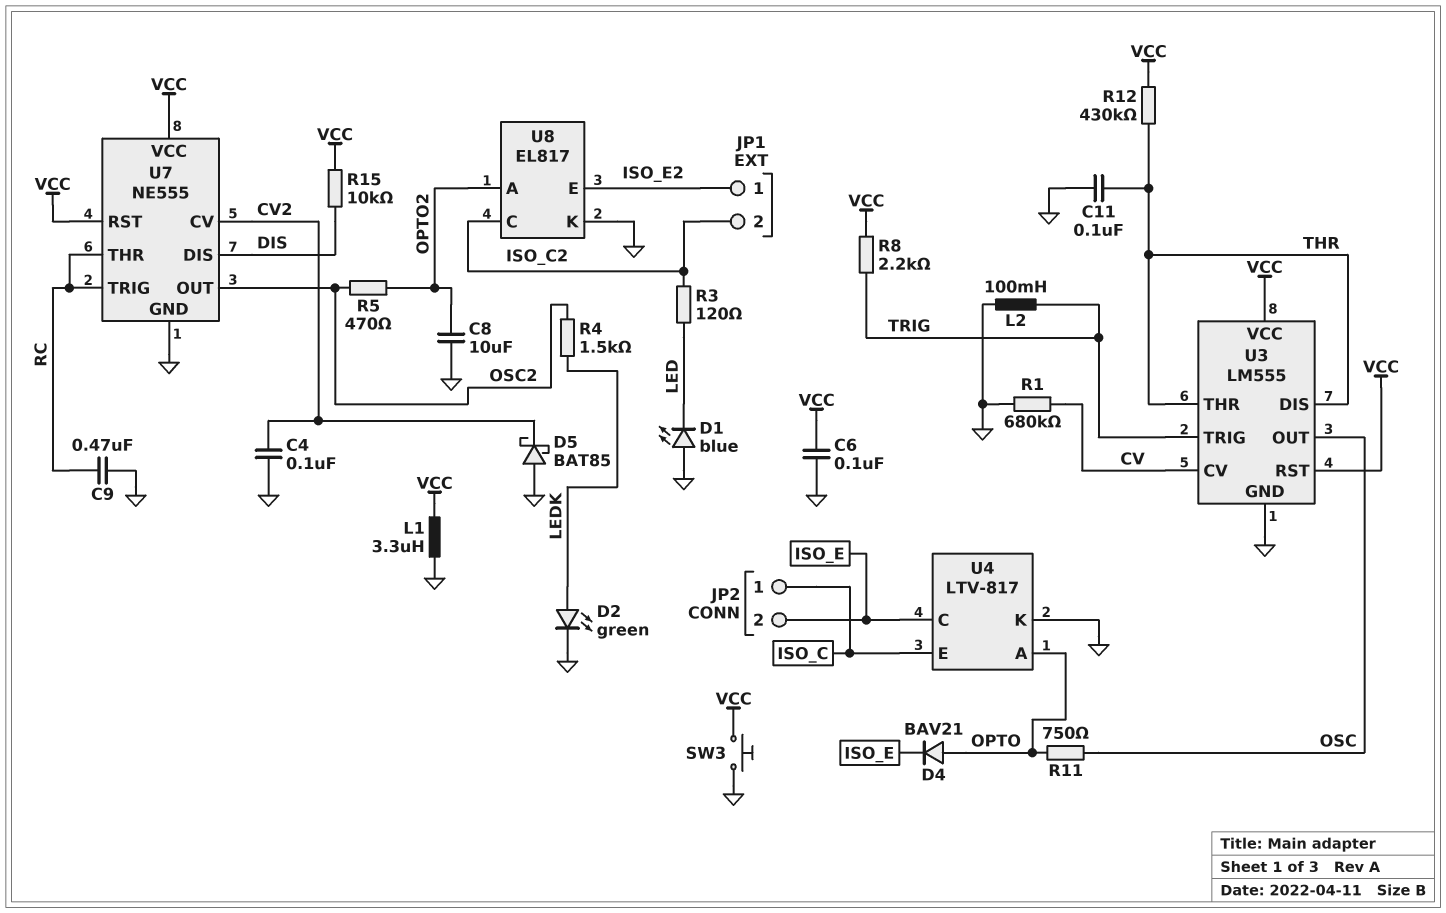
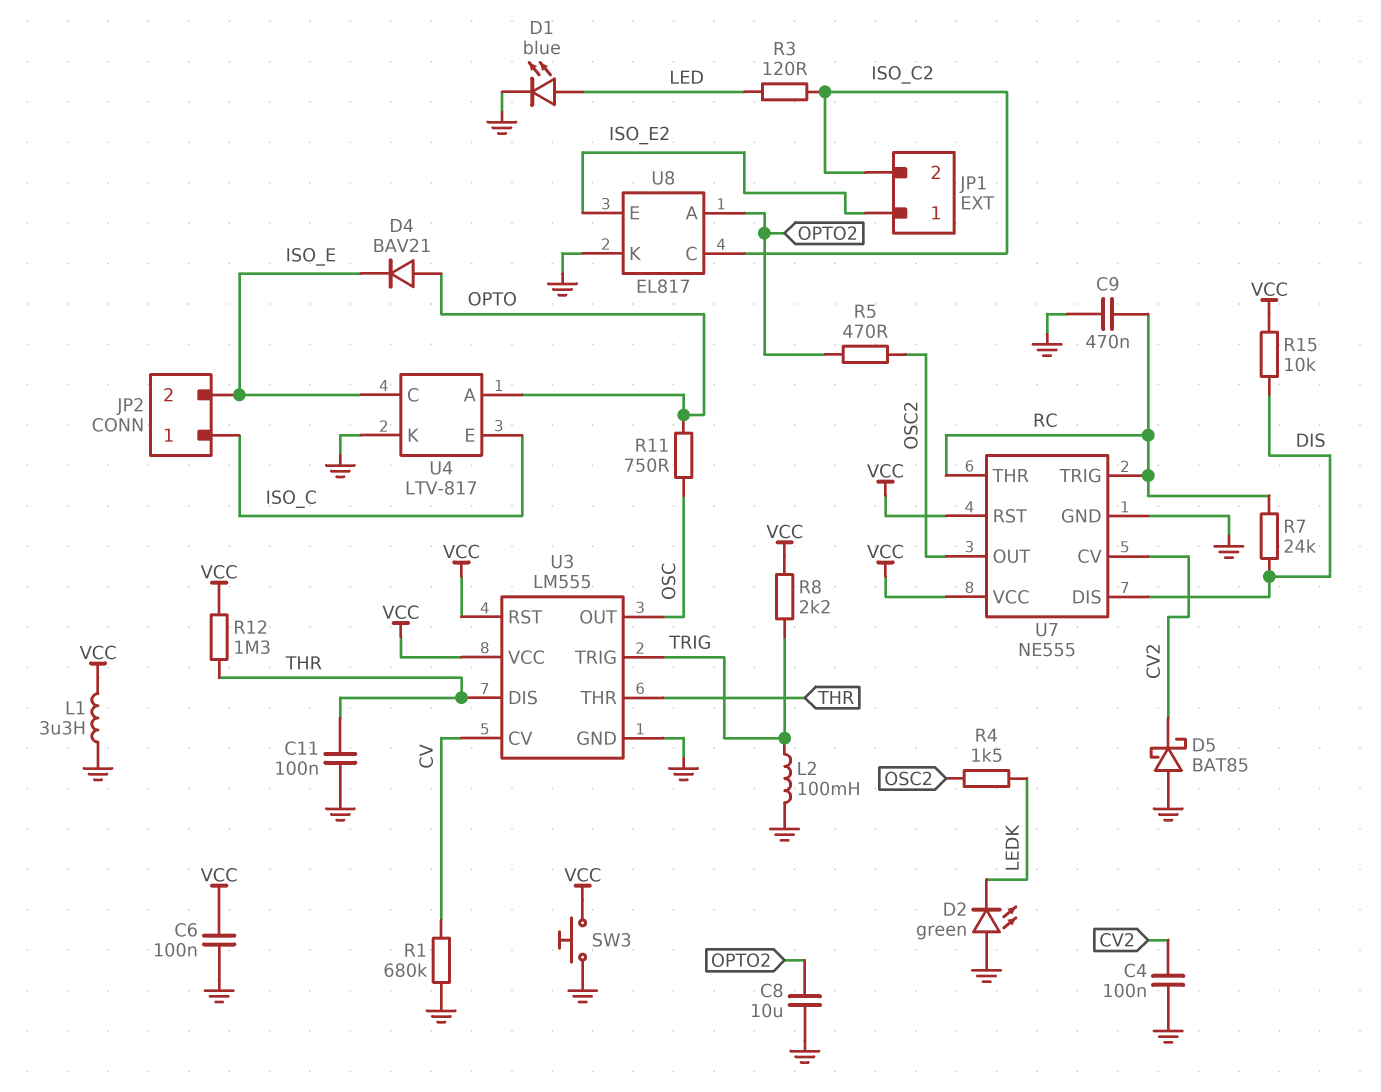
D1: LED blue (A GND, K LED) -> LED blue (A LED, K GND)
D2: LED green (A LEDK, K GND) -> LED green (A GND, K LEDK)
R7: none -> 24k (DIS, RC)
R12: 430k (THR, VCC) -> 1.3M (THR, VCC)

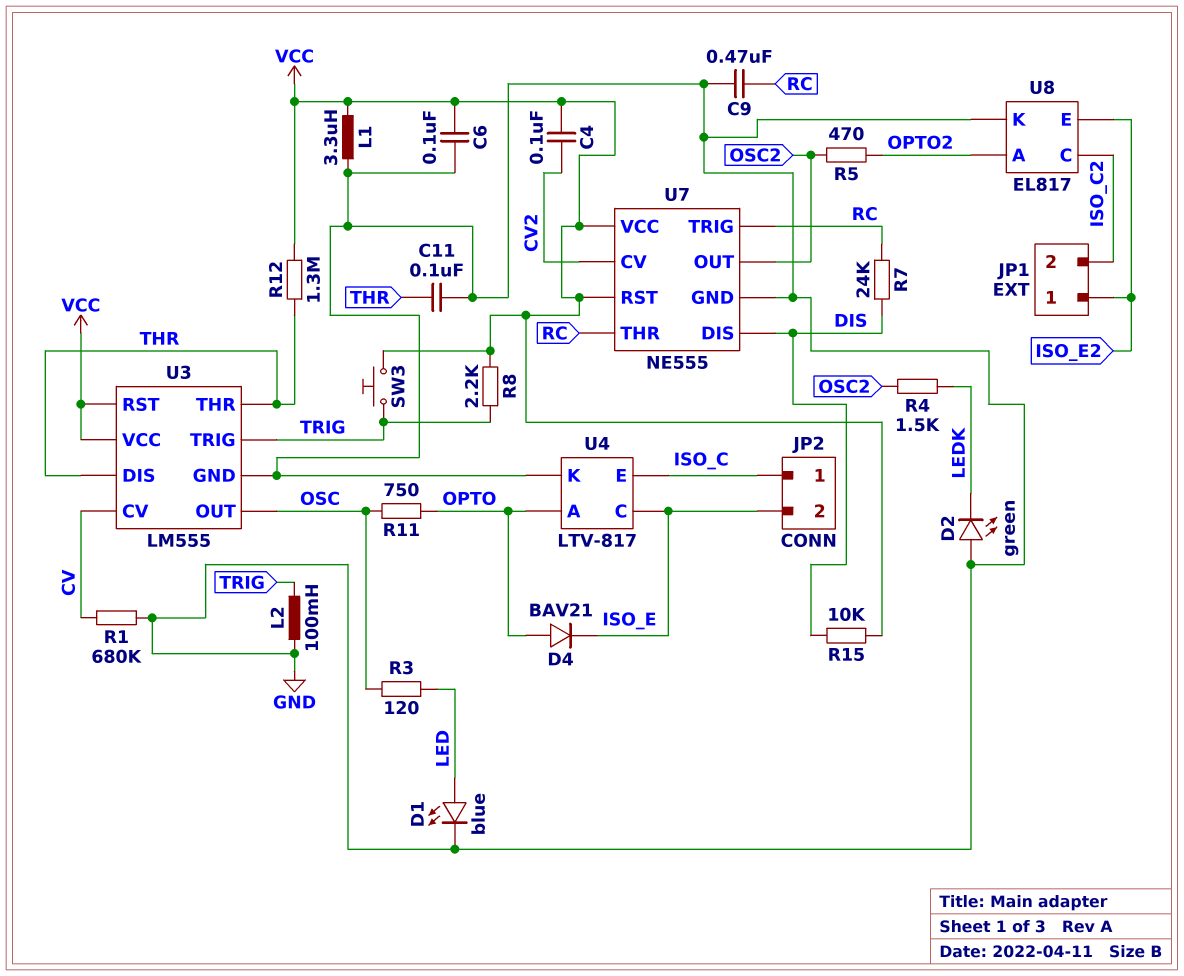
C4: 100nF (CV2, GND) -> 100nF (CV2, VCC)
C8: 10uF (GND, OPTO2) -> none
D5: schottky BAT85 (A GND, K CV2) -> none
R3: 120 (ISO_C2, LED) -> 120 (LED, OSC)
SW3: button (GND, VCC) -> button (TRIG, VCC)

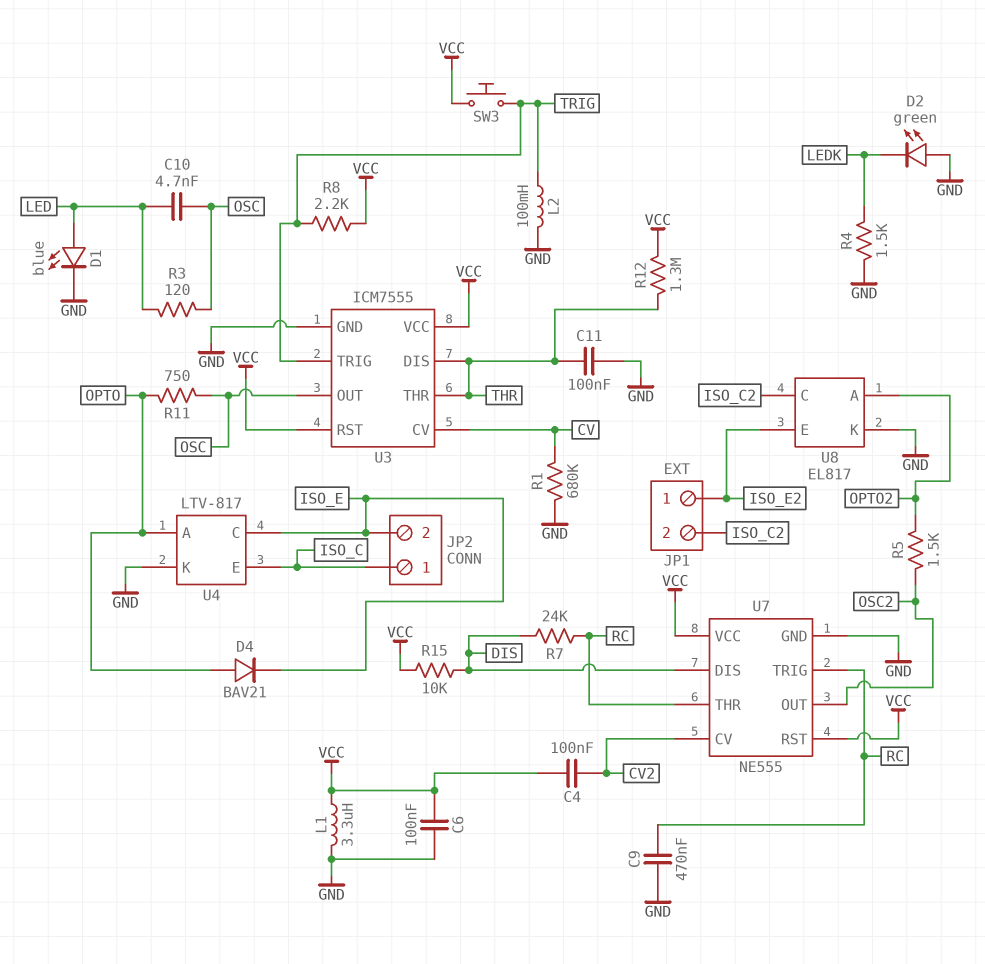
C10: none -> 4.7nF (LED, OSC)
R4: 1.5k (LEDK, OSC2) -> 1.5k (GND, LEDK)
R5: 470 (OPTO2, OSC2) -> 1.5k (OPTO2, OSC2)
U3: LM555 -> ICM7555

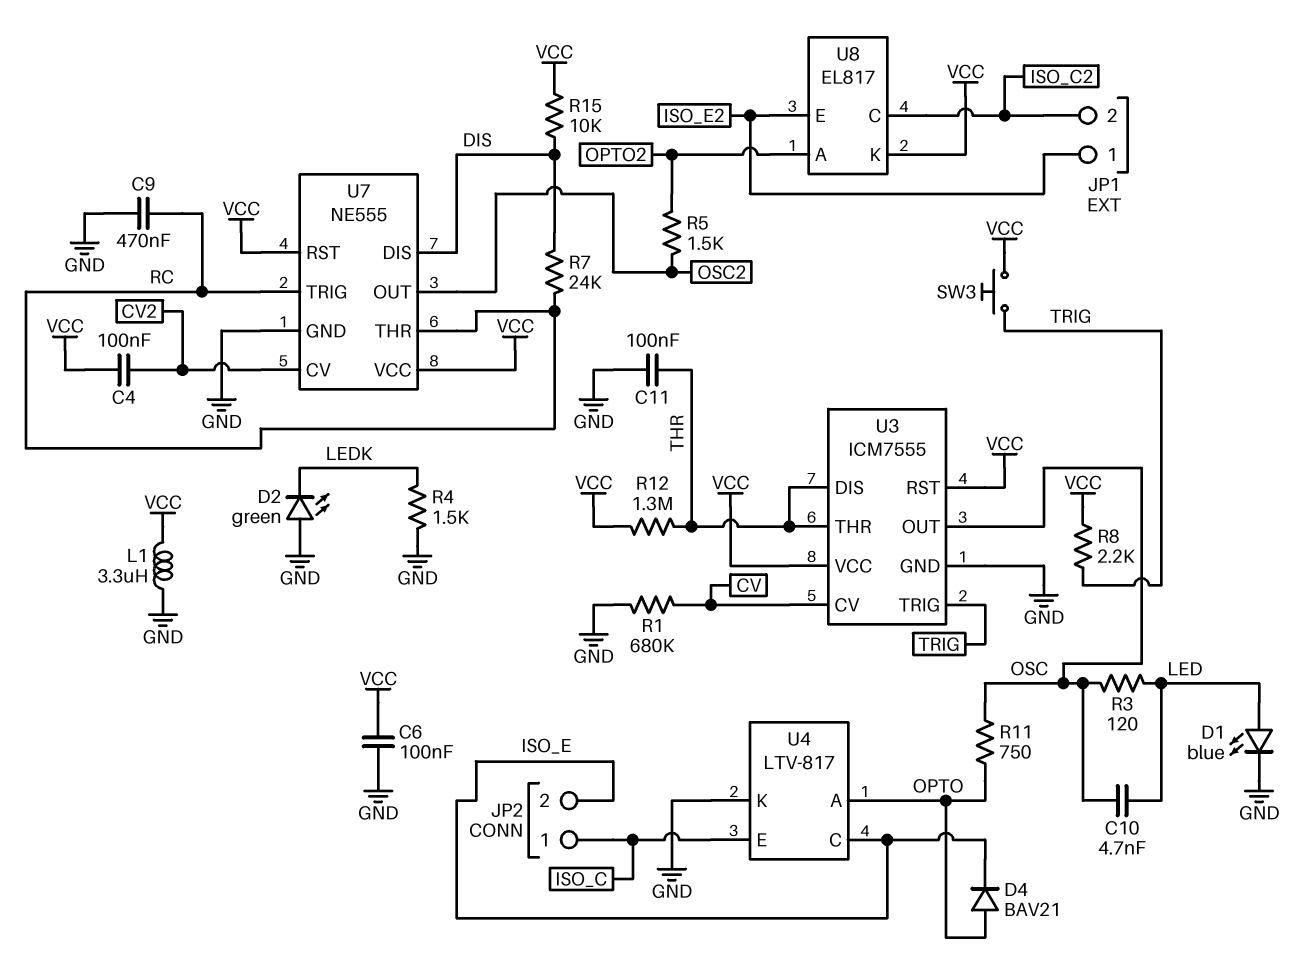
L2: 100mH (GND, TRIG) -> none
U8 pin K: GND -> VCC

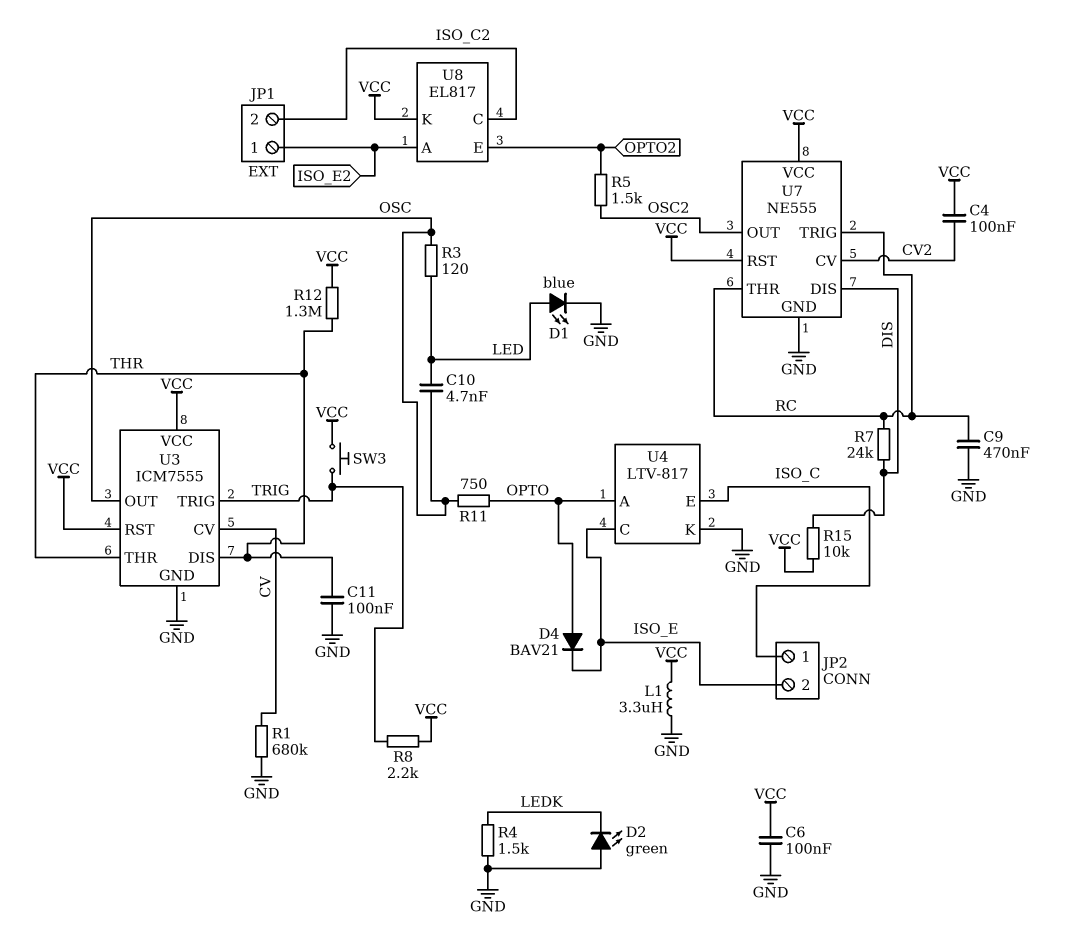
U8 pin A: OPTO2 -> ISO_E2
U8 pin E: ISO_E2 -> OPTO2

